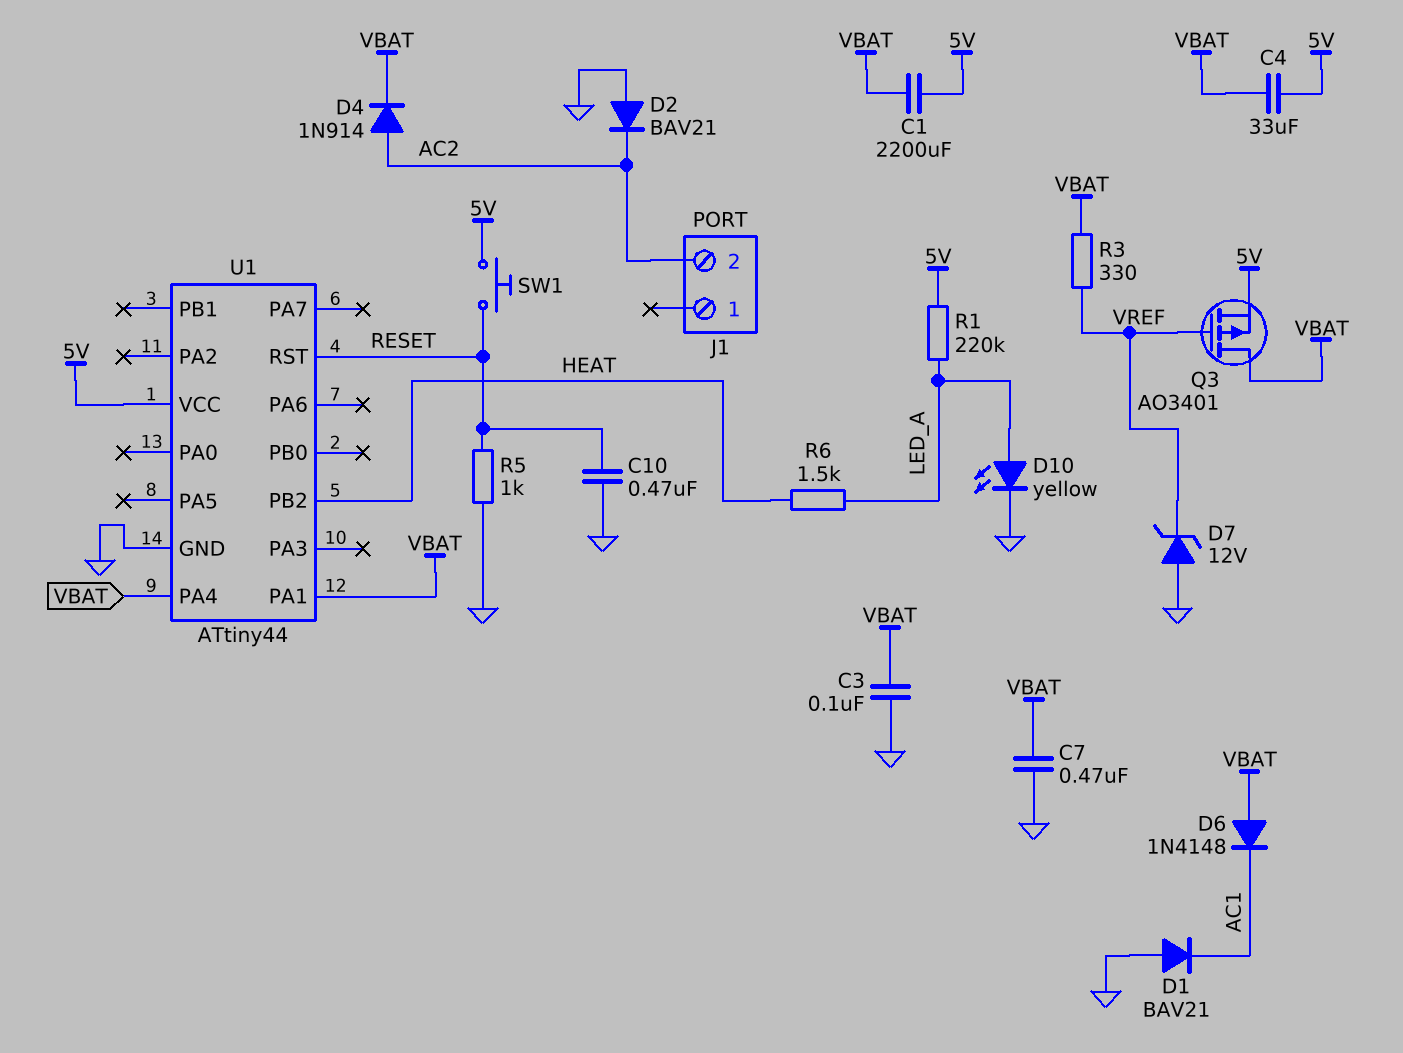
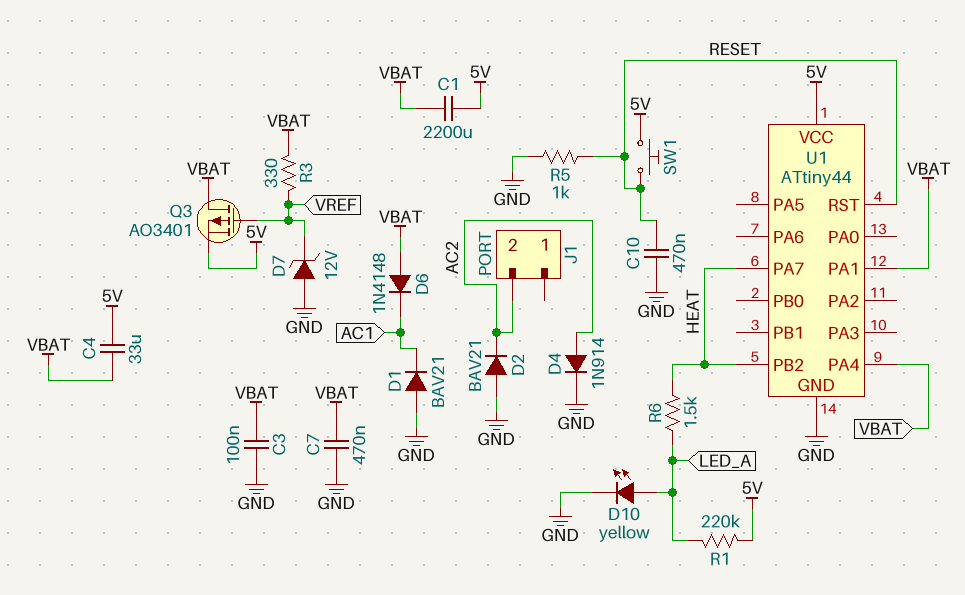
D4: diode 1N914 (A AC2, K VBAT) -> diode 1N914 (A AC2, K GND)
U1 pin PA7: none -> HEAT

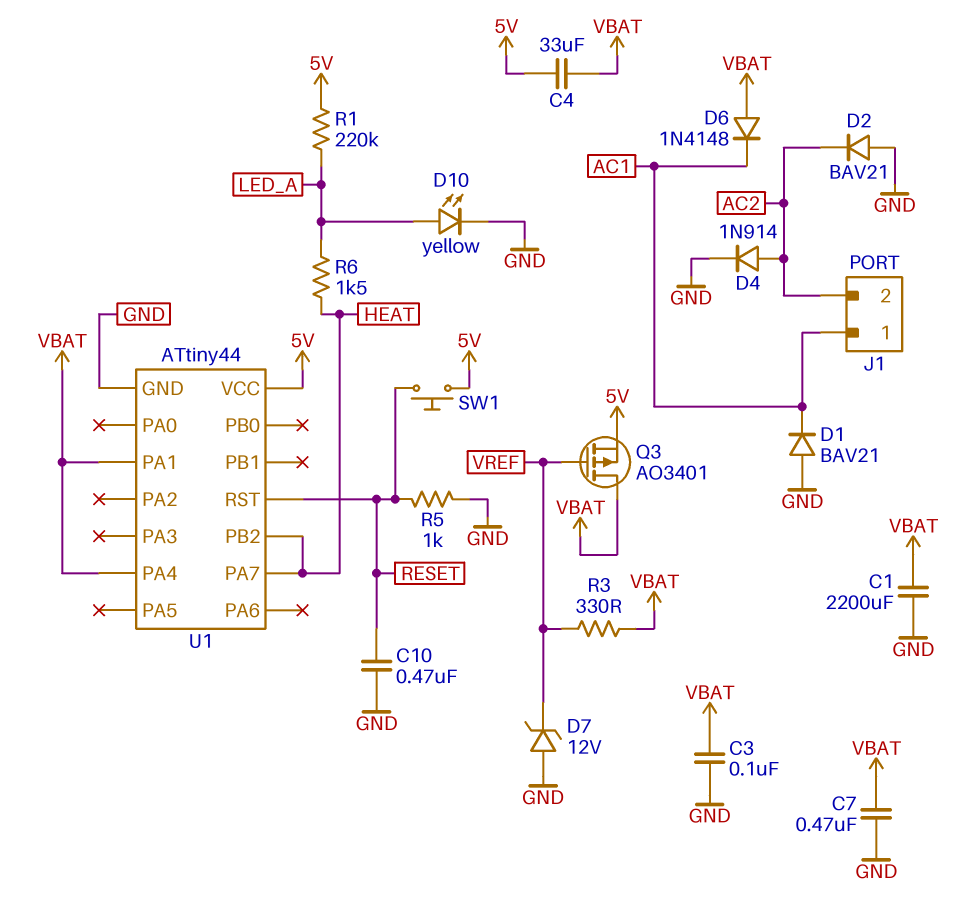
C1: 2200uF (5V, VBAT) -> 2200uF (GND, VBAT)
J1 pin 1: none -> AC1

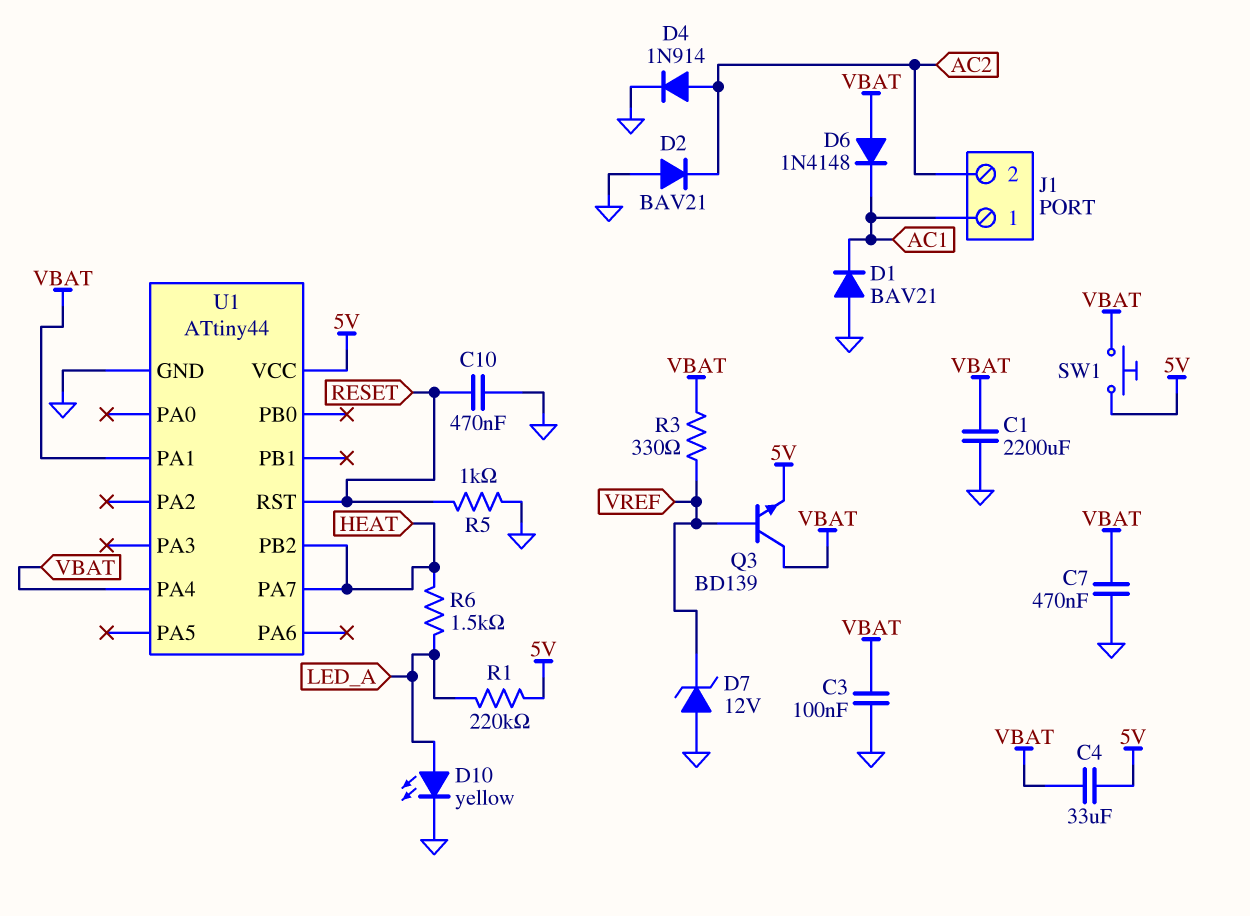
Q3: PMOS AO3401 (G VREF, D VBAT, S 5V) -> NPN BD139 (B VREF, C VBAT, E 5V)
SW1: button (5V, RESET) -> button (5V, VBAT)

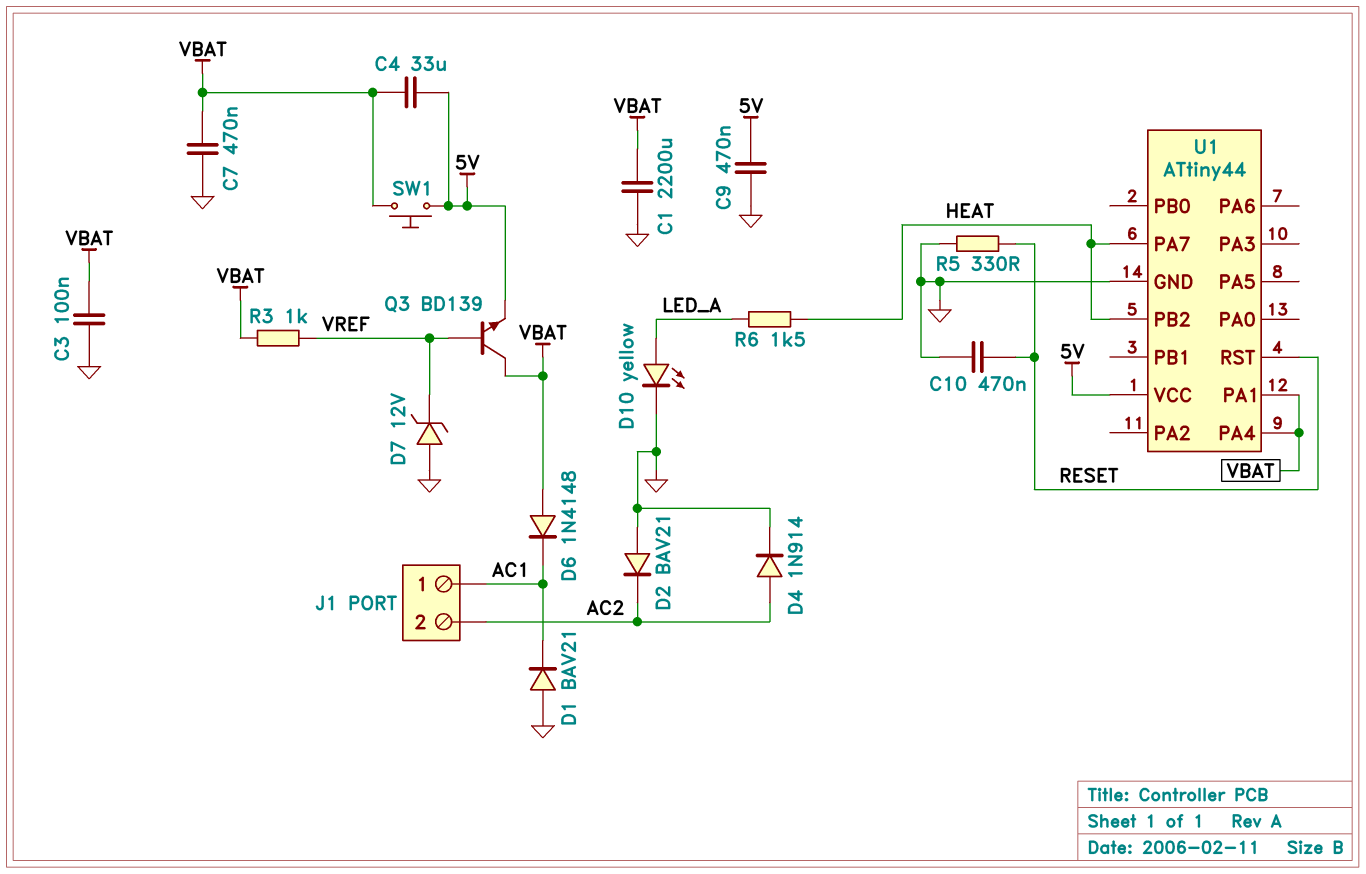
C9: none -> 470nF (5V, GND)
R1: 220k (5V, LED_A) -> none
R3: 330 (VBAT, VREF) -> 1k (VBAT, VREF)
R5: 1k (GND, RESET) -> 330 (GND, RESET)

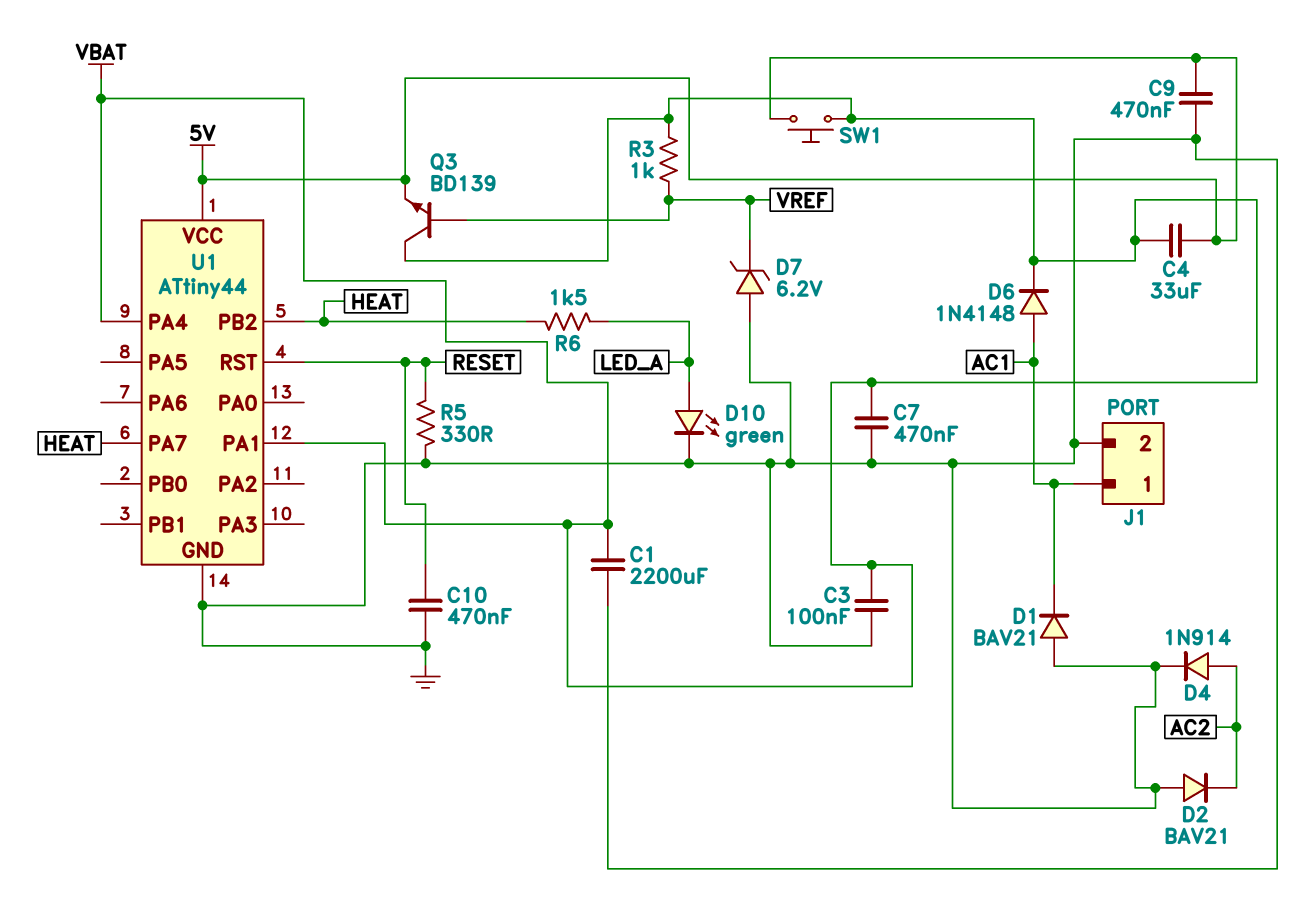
D6: diode 1N4148 (A VBAT, K AC1) -> diode 1N4148 (A AC1, K VBAT)
D7: zener 12V (A GND, K VREF) -> zener 6.2V (A GND, K VREF)
D10: LED yellow (A LED_A, K GND) -> LED green (A LED_A, K GND)
J1 pin 2: AC2 -> GND

